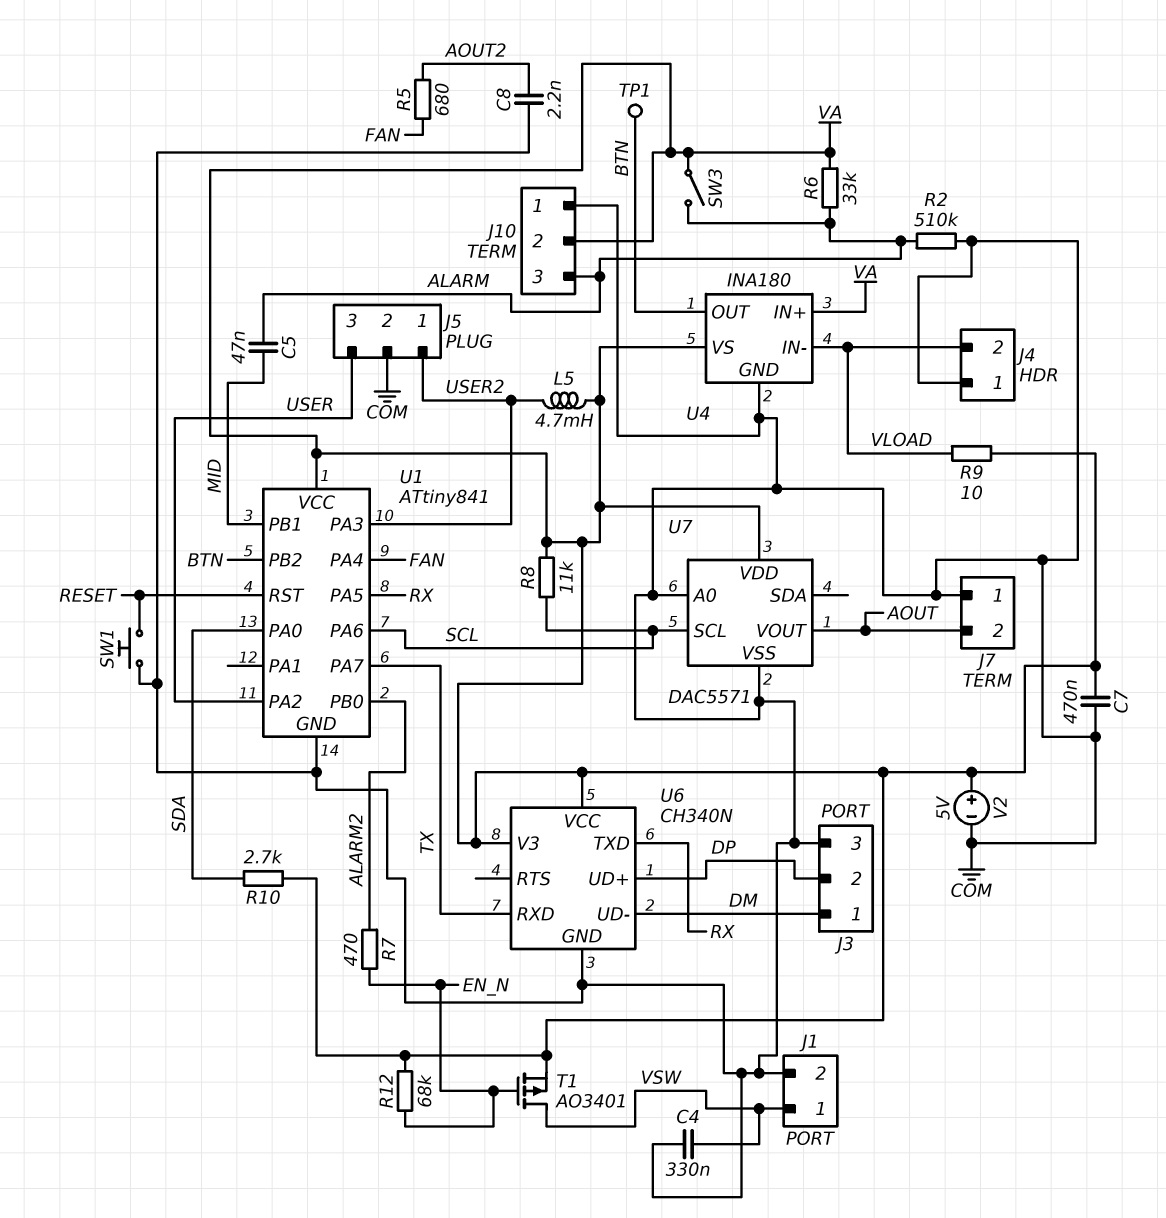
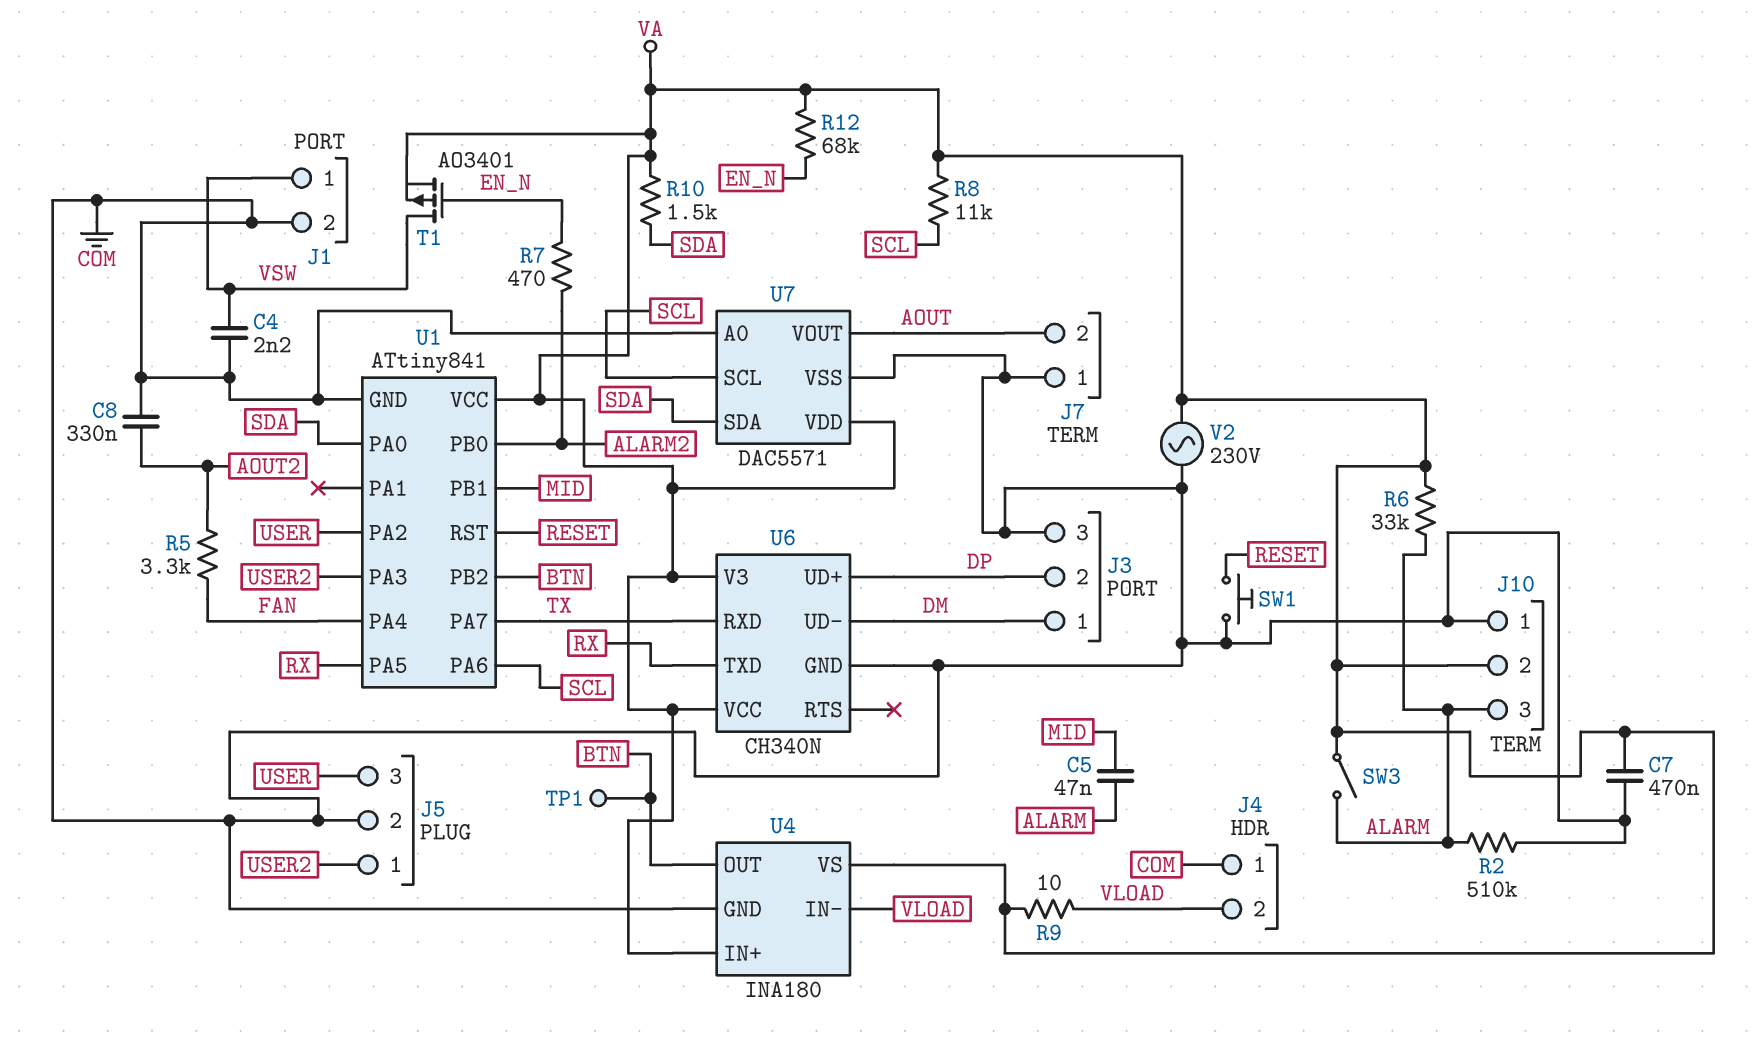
C4: 330nF (COM, VSW) -> 2.2nF (COM, VSW)
C8: 2.2nF (AOUT2, COM) -> 330nF (AOUT2, COM)
L5: 4.7mH (USER2, VA) -> none
R5: 680 (AOUT2, FAN) -> 3.3k (AOUT2, FAN)
R10: 2.7k (SDA, VA) -> 1.5k (SDA, VA)
U7 pin SDA: none -> SDA
V2: 5V (plus VA, minus COM) -> AC 230V (COM, VA)

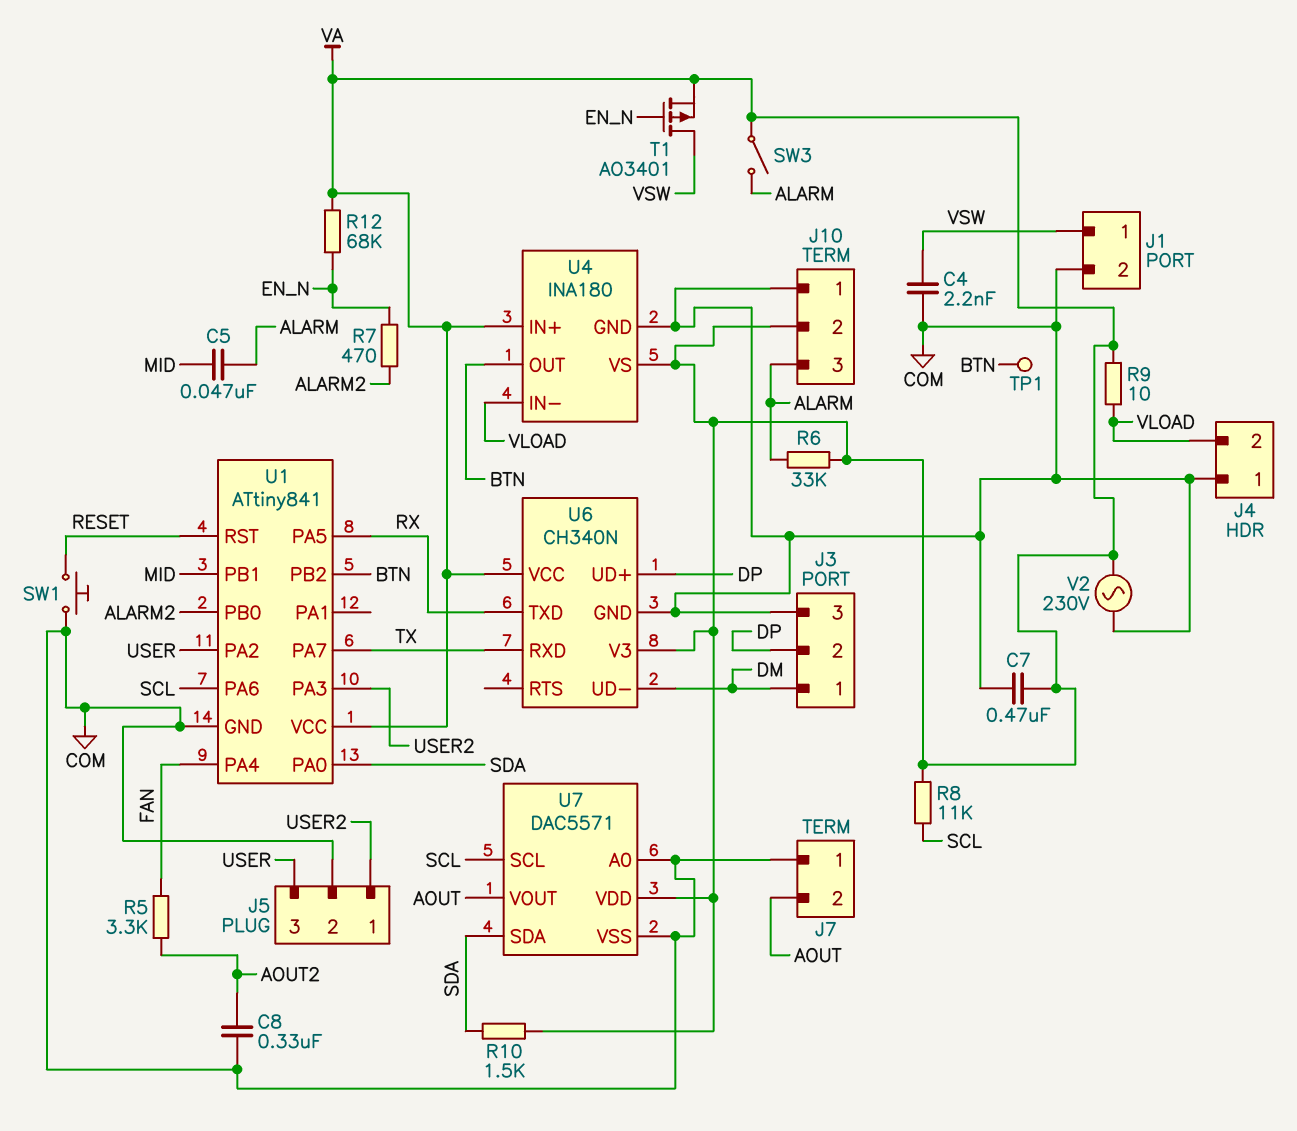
R2: 510k (ALARM, COM) -> none

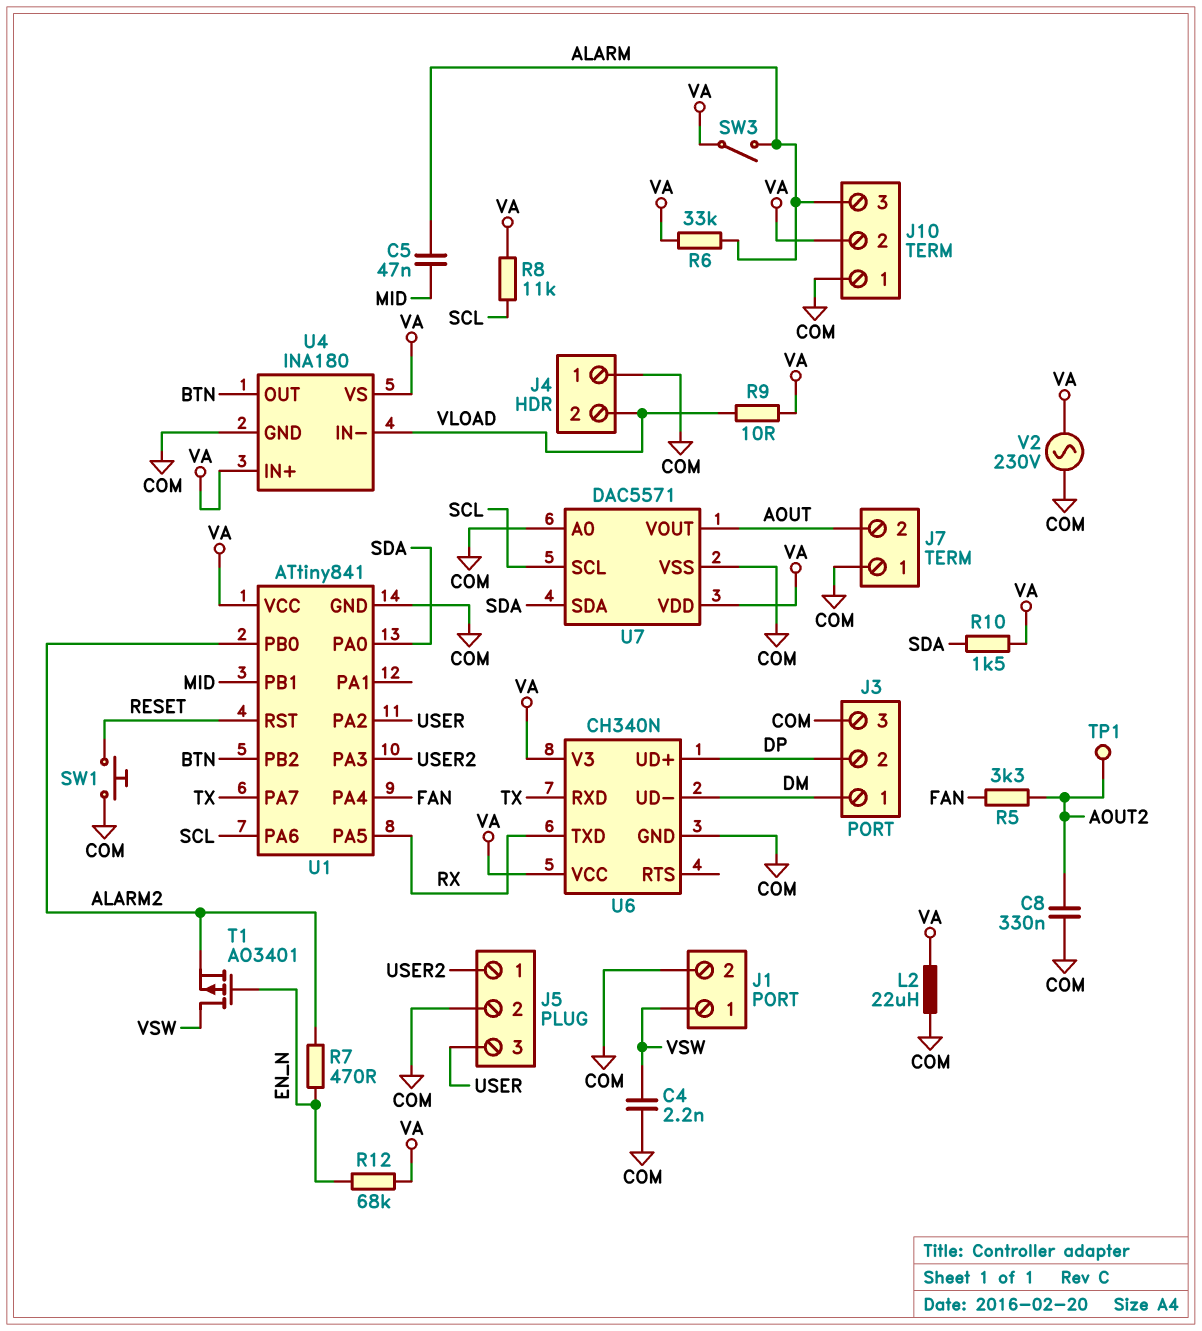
C7: 470nF (COM, VA) -> none
L2: none -> 22uH (COM, VA)
T1: PMOS AO3401 (G EN_N, D VSW, S VA) -> PMOS AO3401 (G EN_N, D VSW, S ALARM2)
TP1: test point (BTN) -> test point (AOUT2)

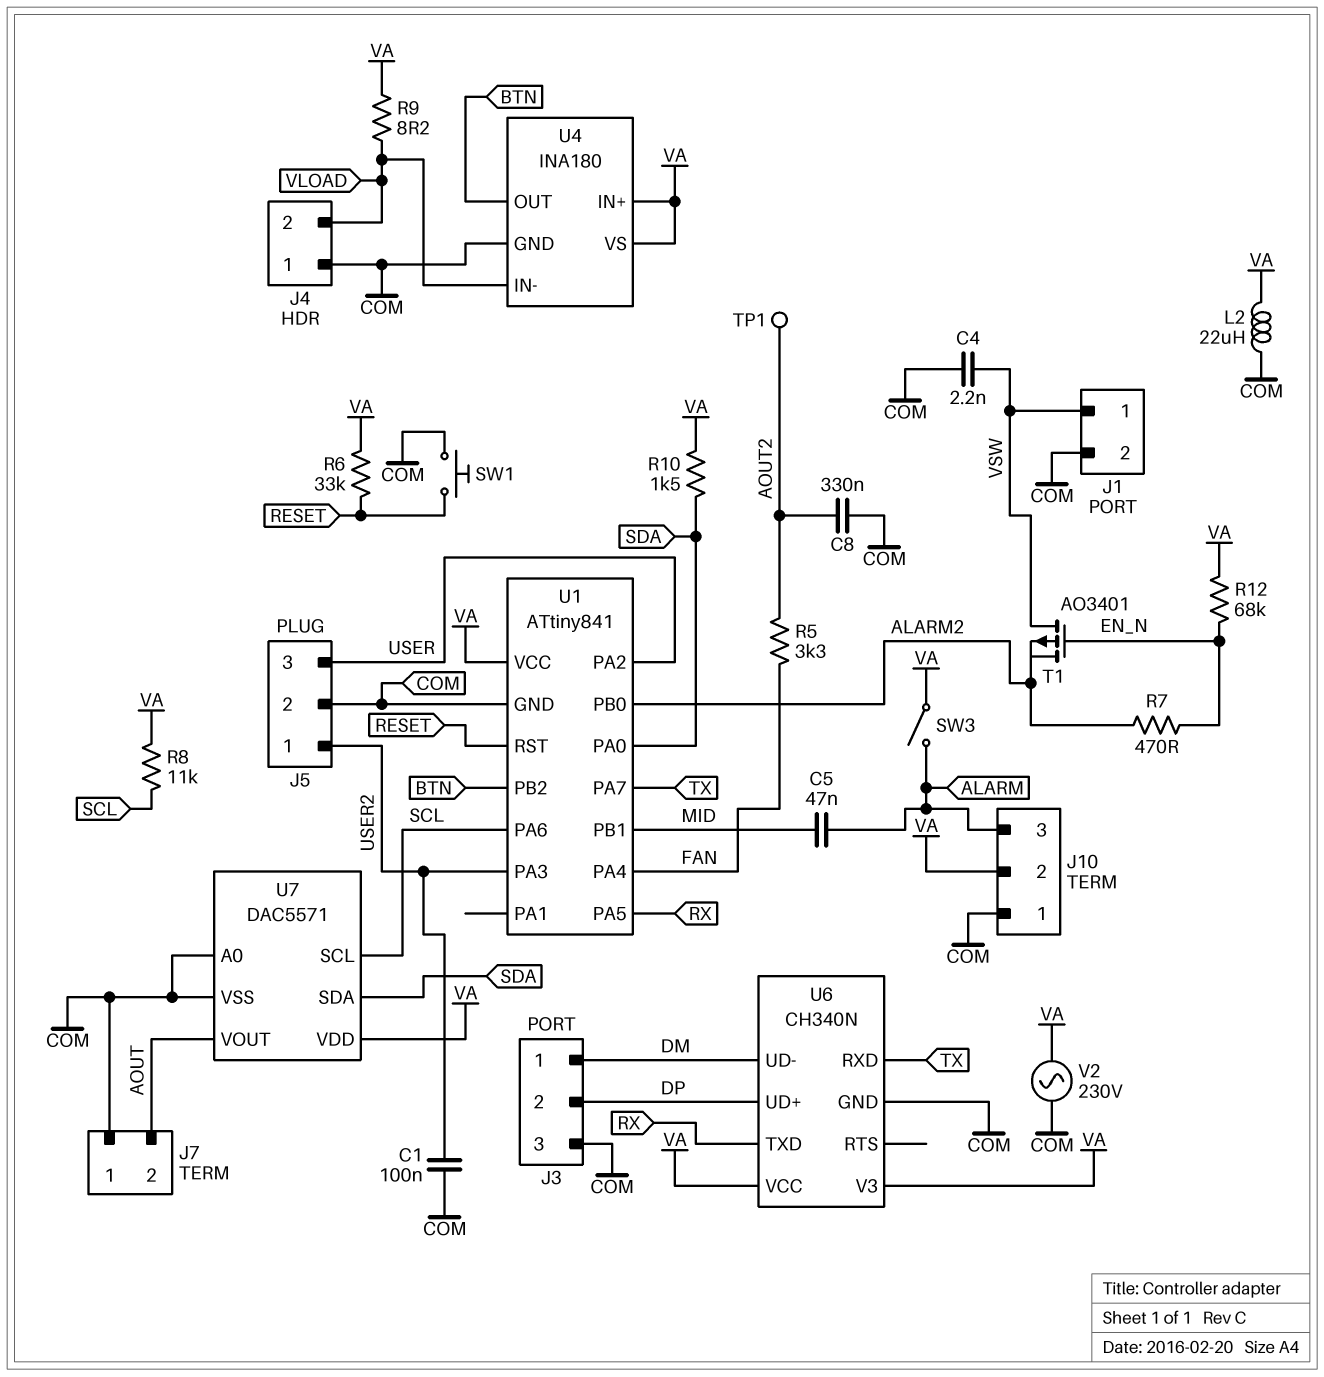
C1: none -> 100nF (COM, USER2)
R6: 33k (ALARM, VA) -> 33k (RESET, VA)
R9: 10 (VA, VLOAD) -> 8.2 (VA, VLOAD)

